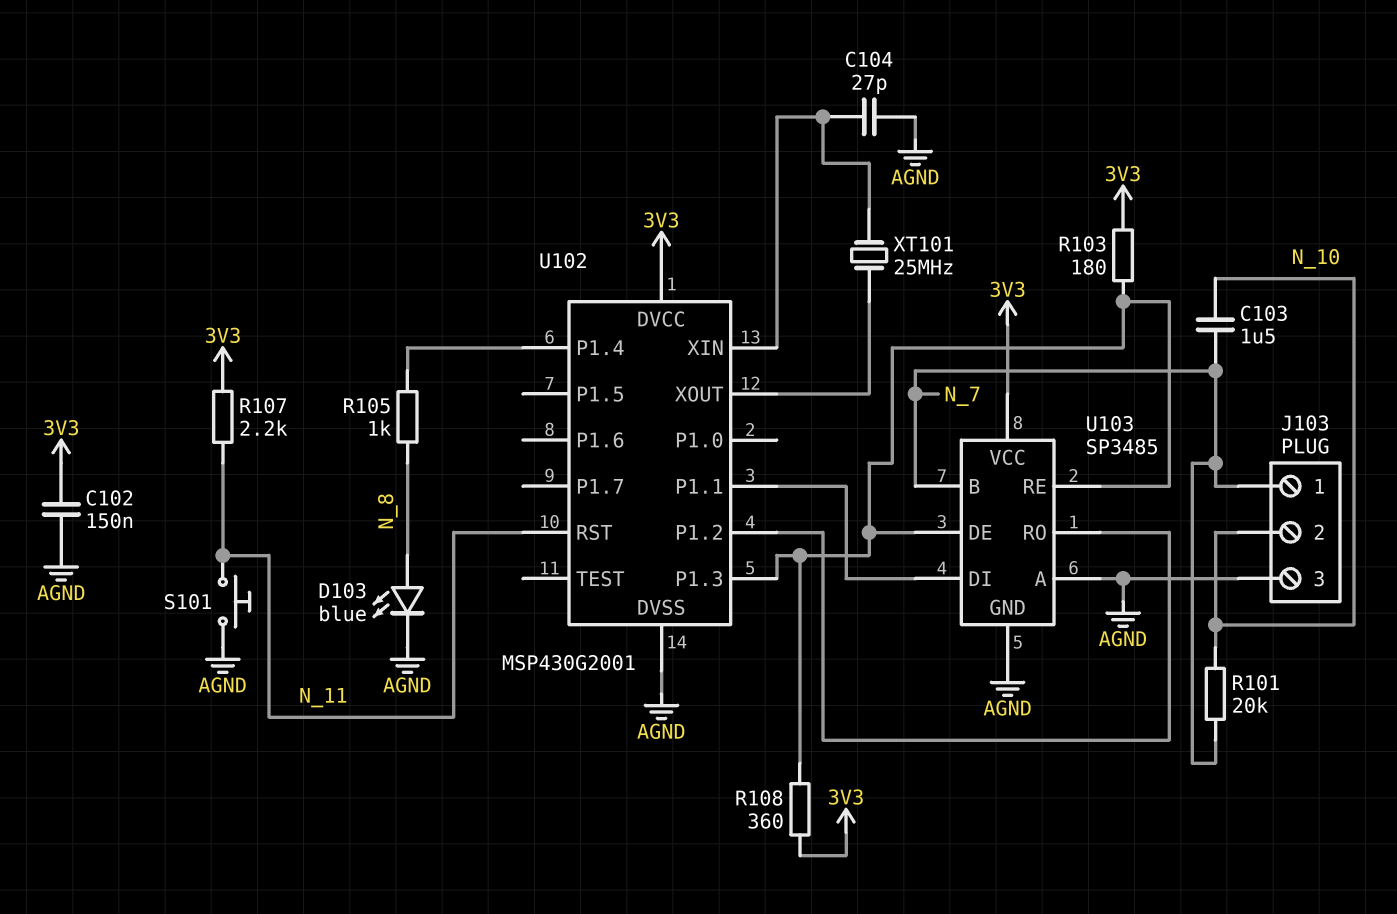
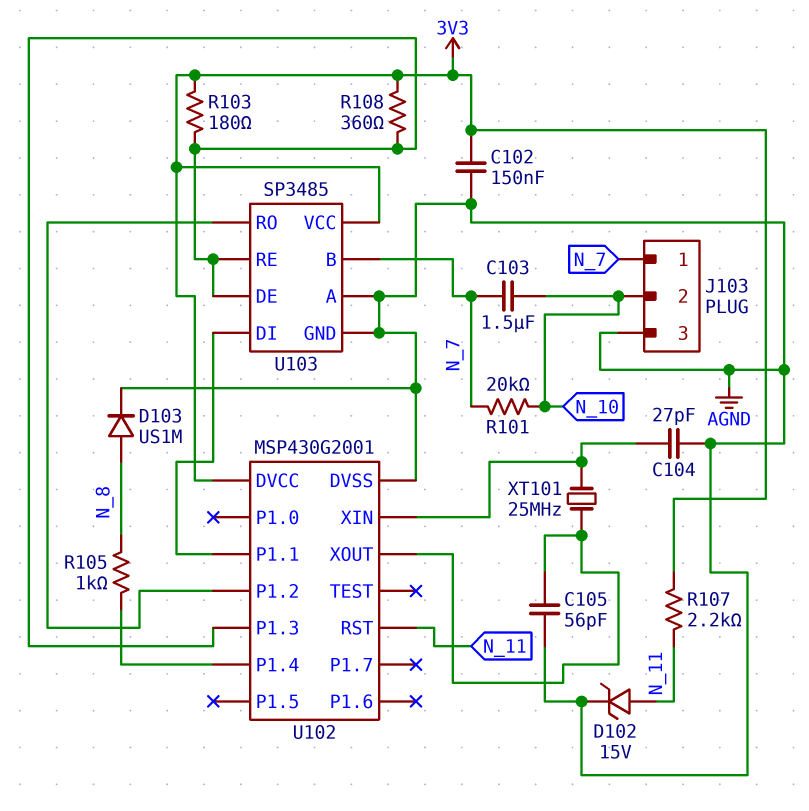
C105: none -> 56pF (AGND, U102/XOUT)
D102: none -> zener 15V (A N_11, K AGND)
D103: LED blue (A N_8, K AGND) -> diode US1M (A N_8, K AGND)
S101: button (AGND, N_11) -> none

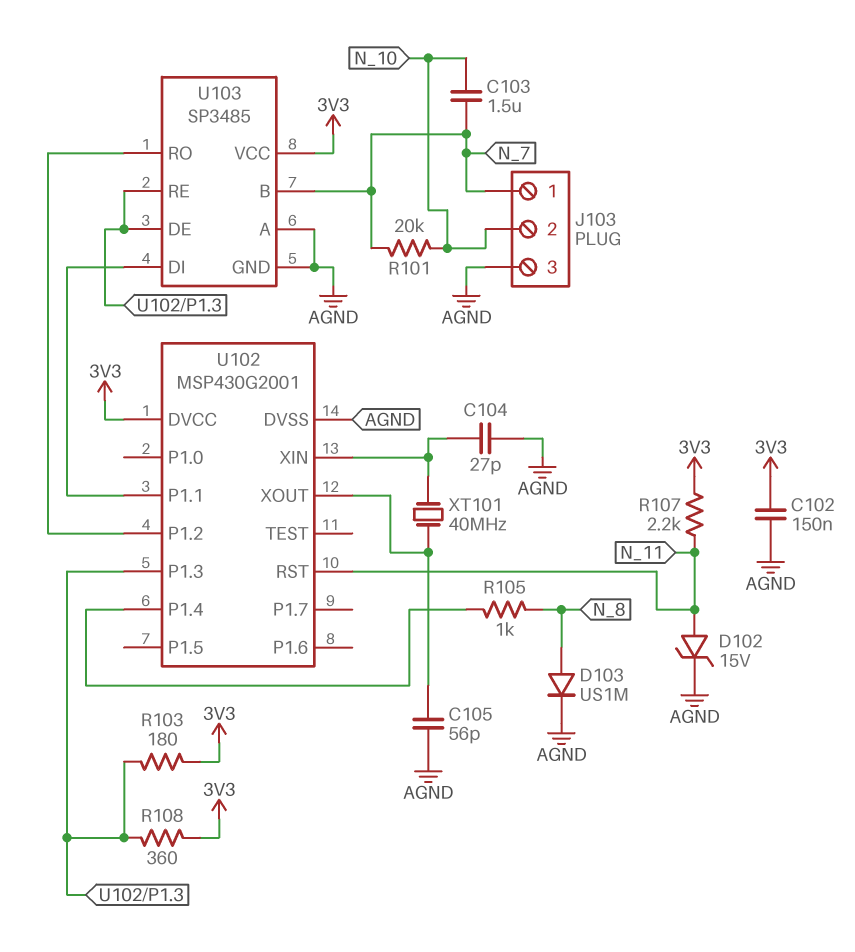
XT101: 25MHz (U102/XIN, U102/XOUT) -> 40MHz (U102/XIN, U102/XOUT)

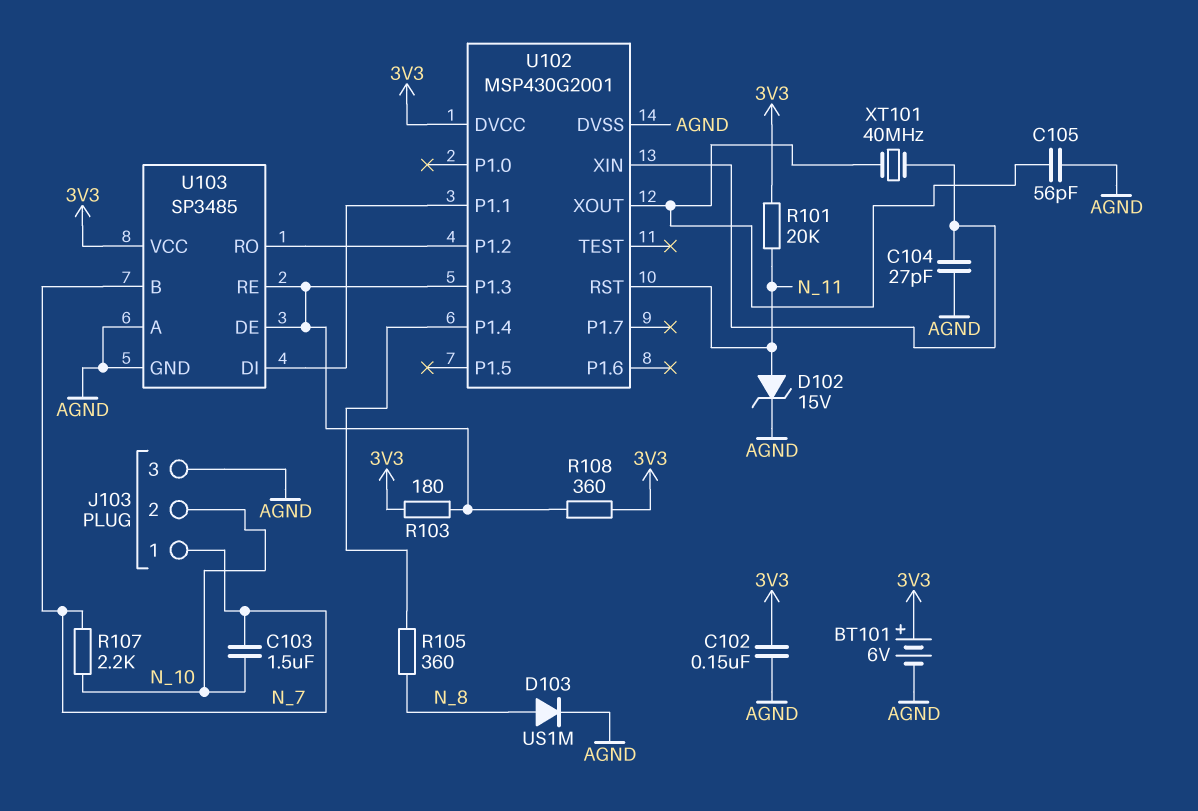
BT101: none -> 6V (plus 3V3, minus AGND)
R101: 20k (N_7, N_10) -> 20k (3V3, N_11)
R105: 1k (N_8, U102/P1.4) -> 360 (N_8, U102/P1.4)
R107: 2.2k (3V3, N_11) -> 2.2k (N_7, N_10)

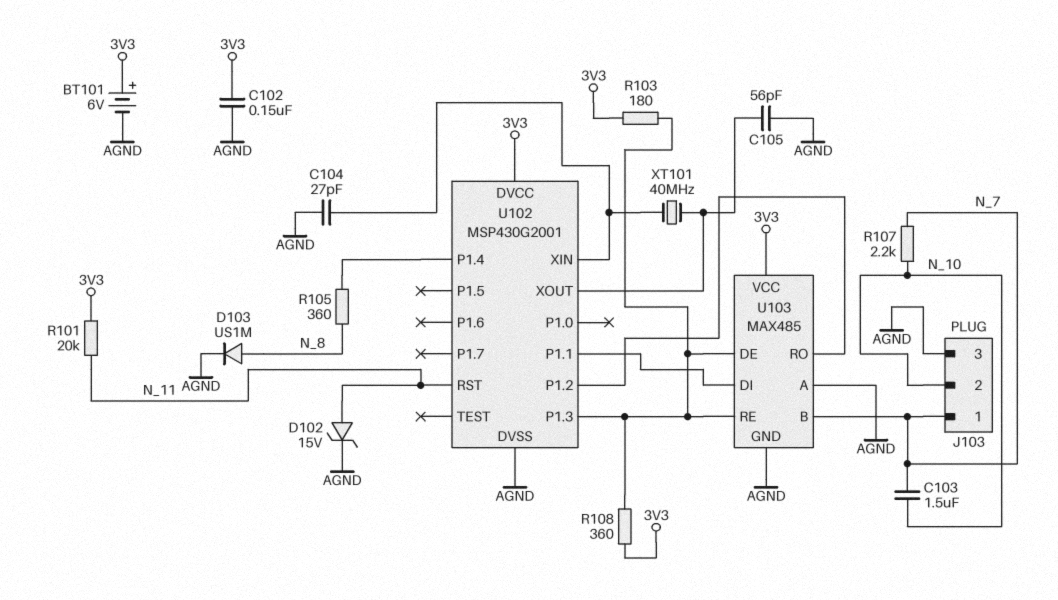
U103: SP3485 -> MAX485

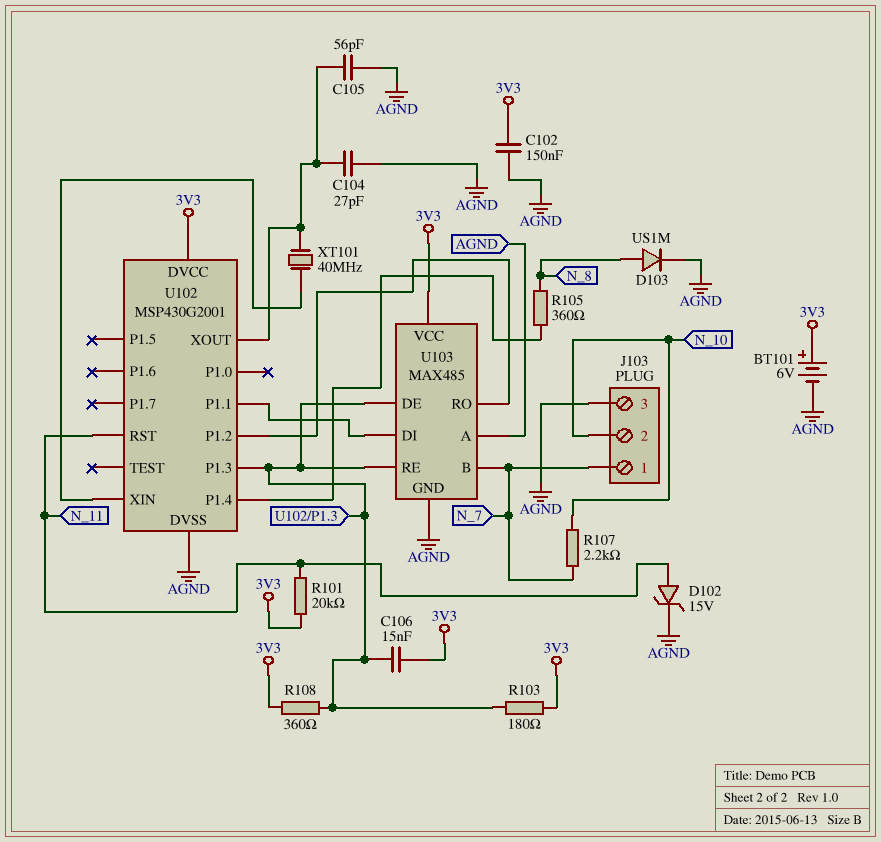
C103: 1.5uF (N_7, N_10) -> none
C104: 27pF (AGND, U102/XIN) -> 27pF (AGND, U102/XOUT)
C106: none -> 15nF (3V3, U102/P1.3)

